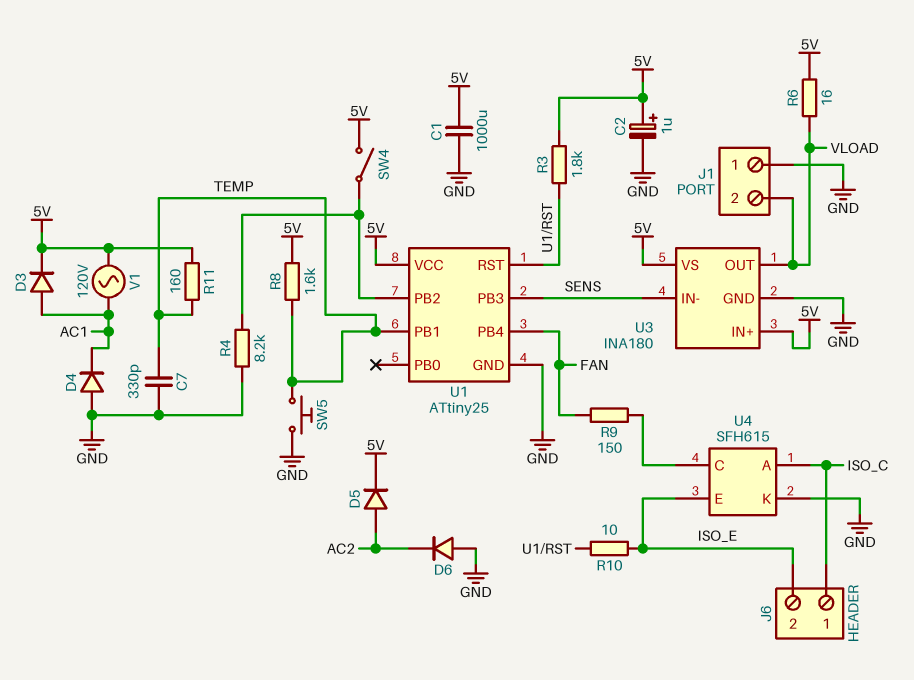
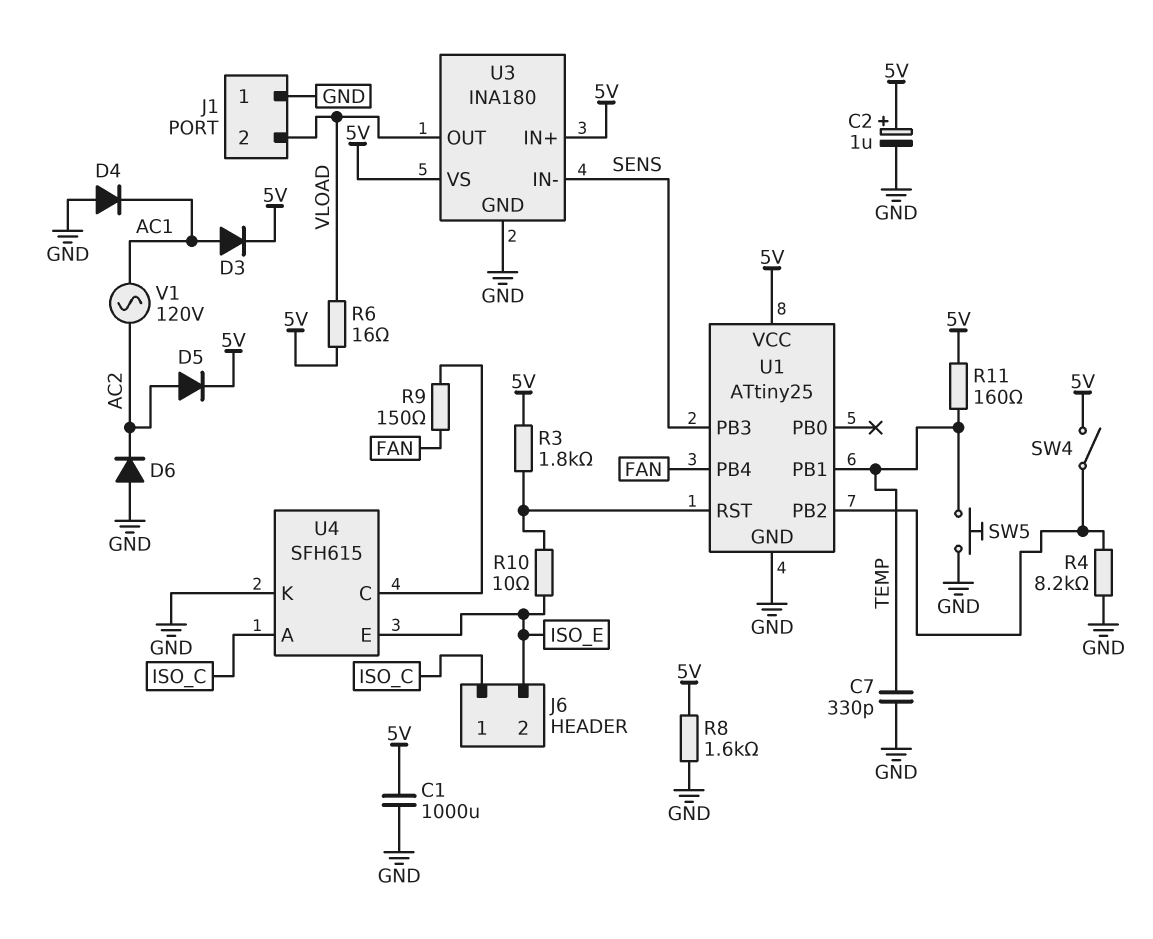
R8: 1.6k (5V, TEMP) -> 1.6k (5V, GND)
V1: AC 120V (5V, AC1) -> AC 120V (AC1, AC2)

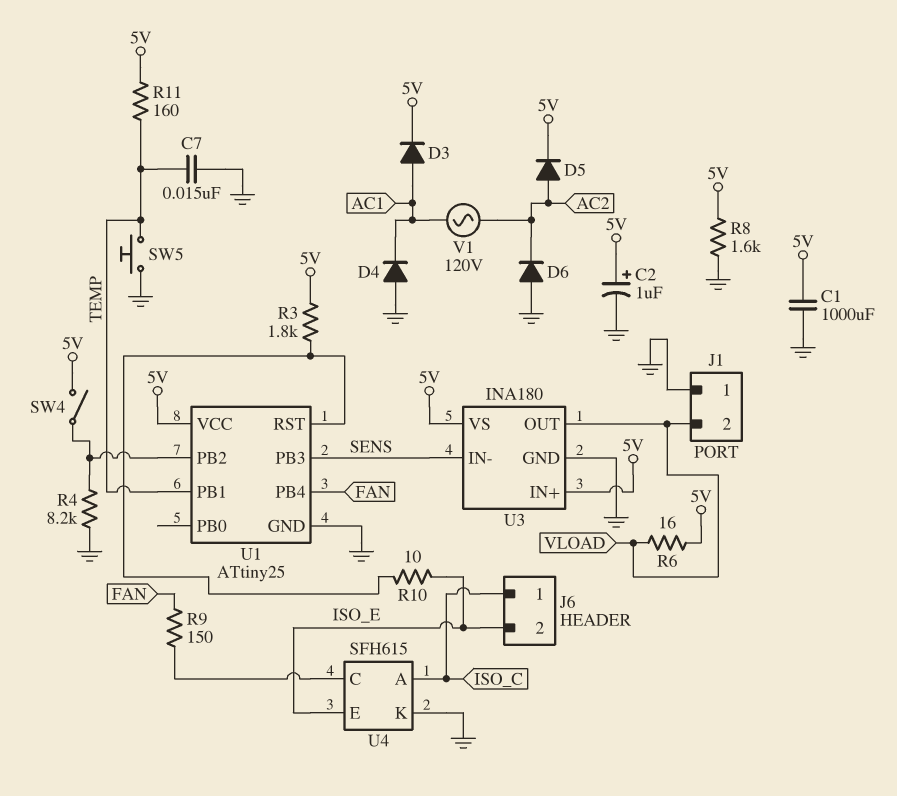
C7: 330pF (GND, TEMP) -> 15nF (GND, TEMP)

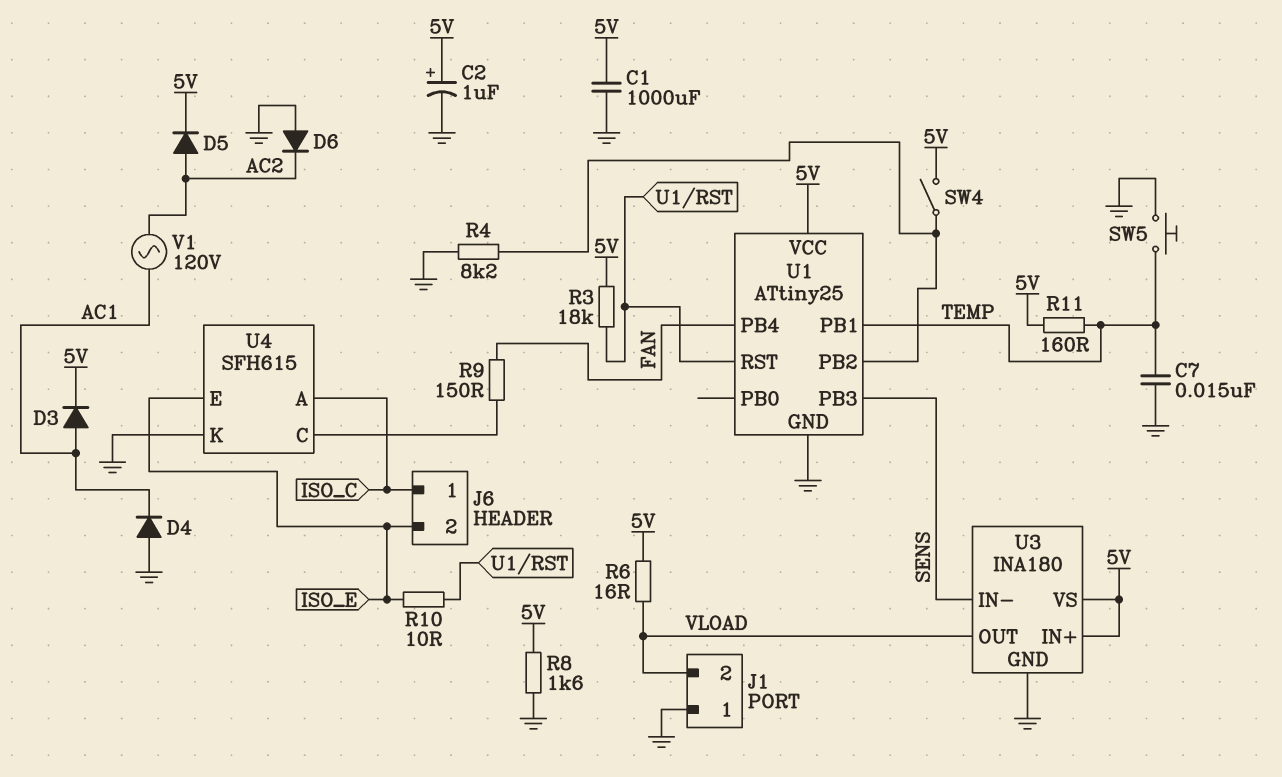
R3: 1.8k (5V, U1/RST) -> 18k (5V, U1/RST)

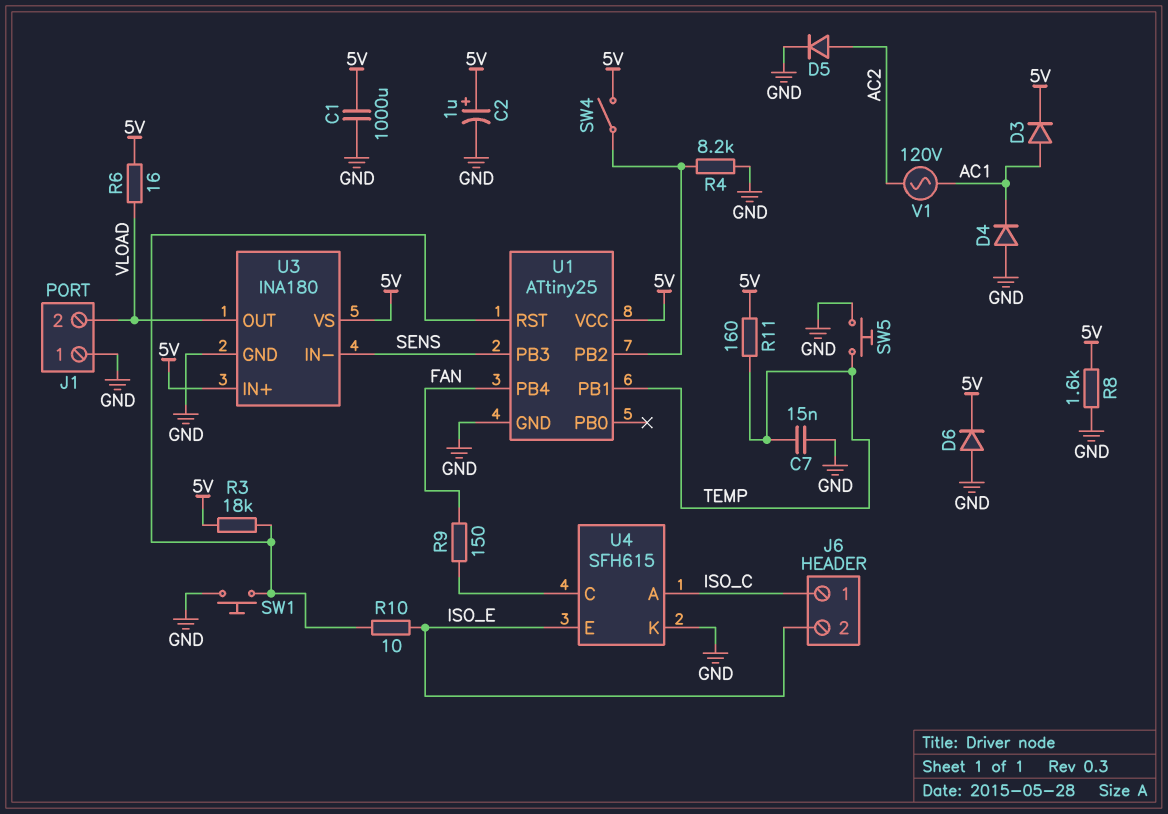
D5: diode (A AC2, K 5V) -> diode (A AC2, K GND)
D6: diode (A GND, K AC2) -> diode (A GND, K 5V)
SW1: none -> button (GND, U1/RST)

